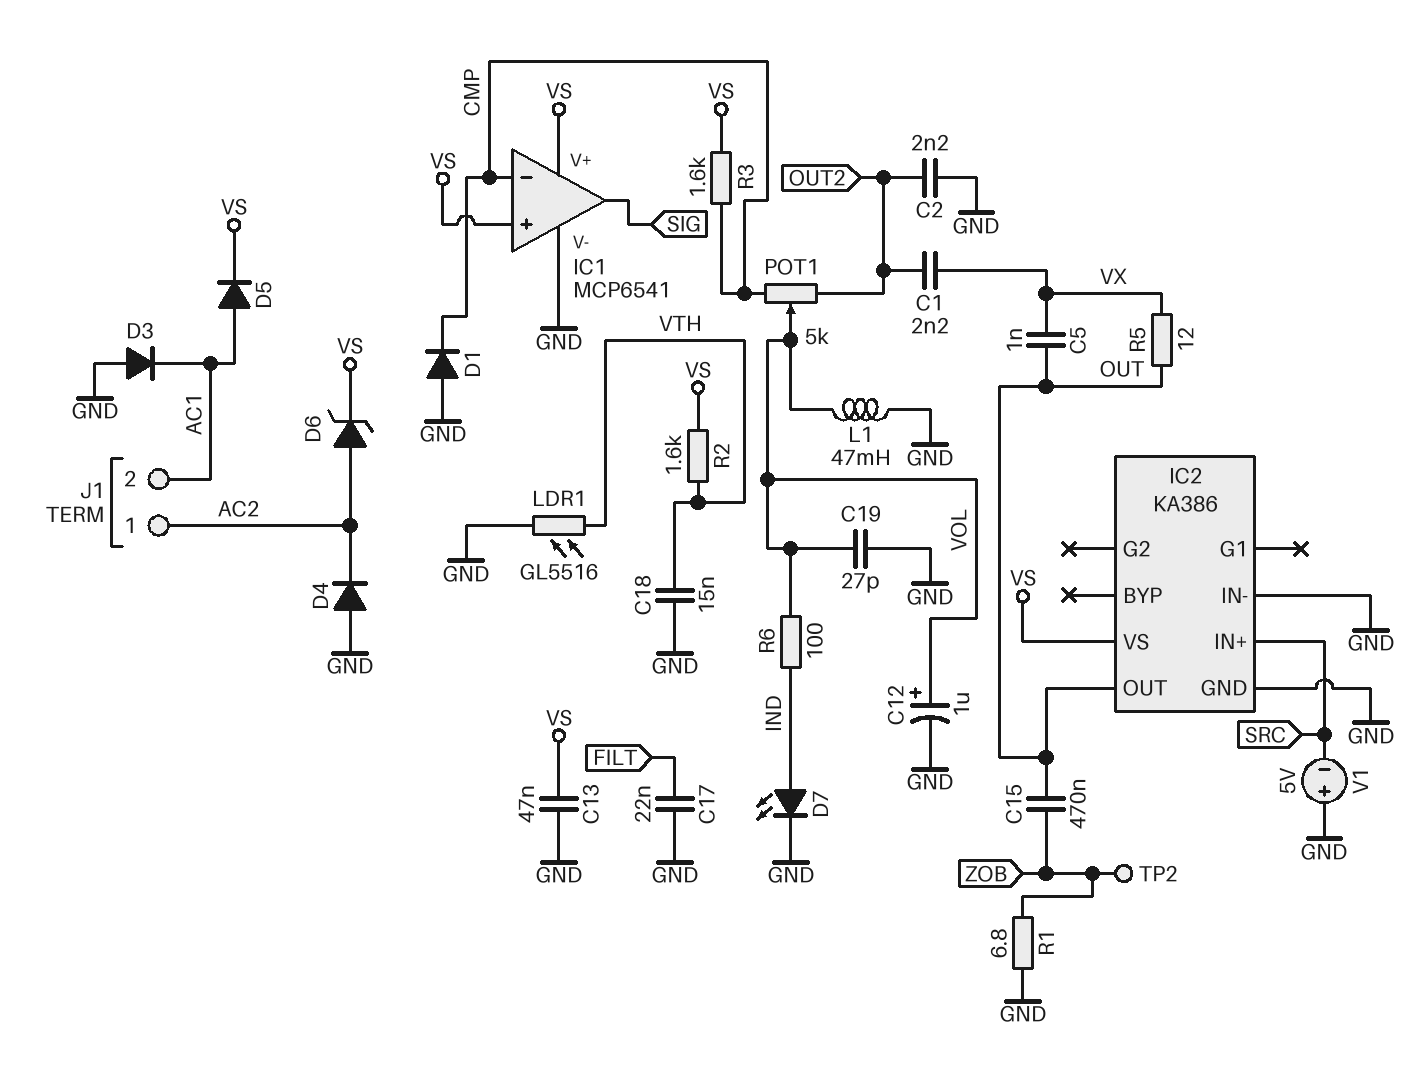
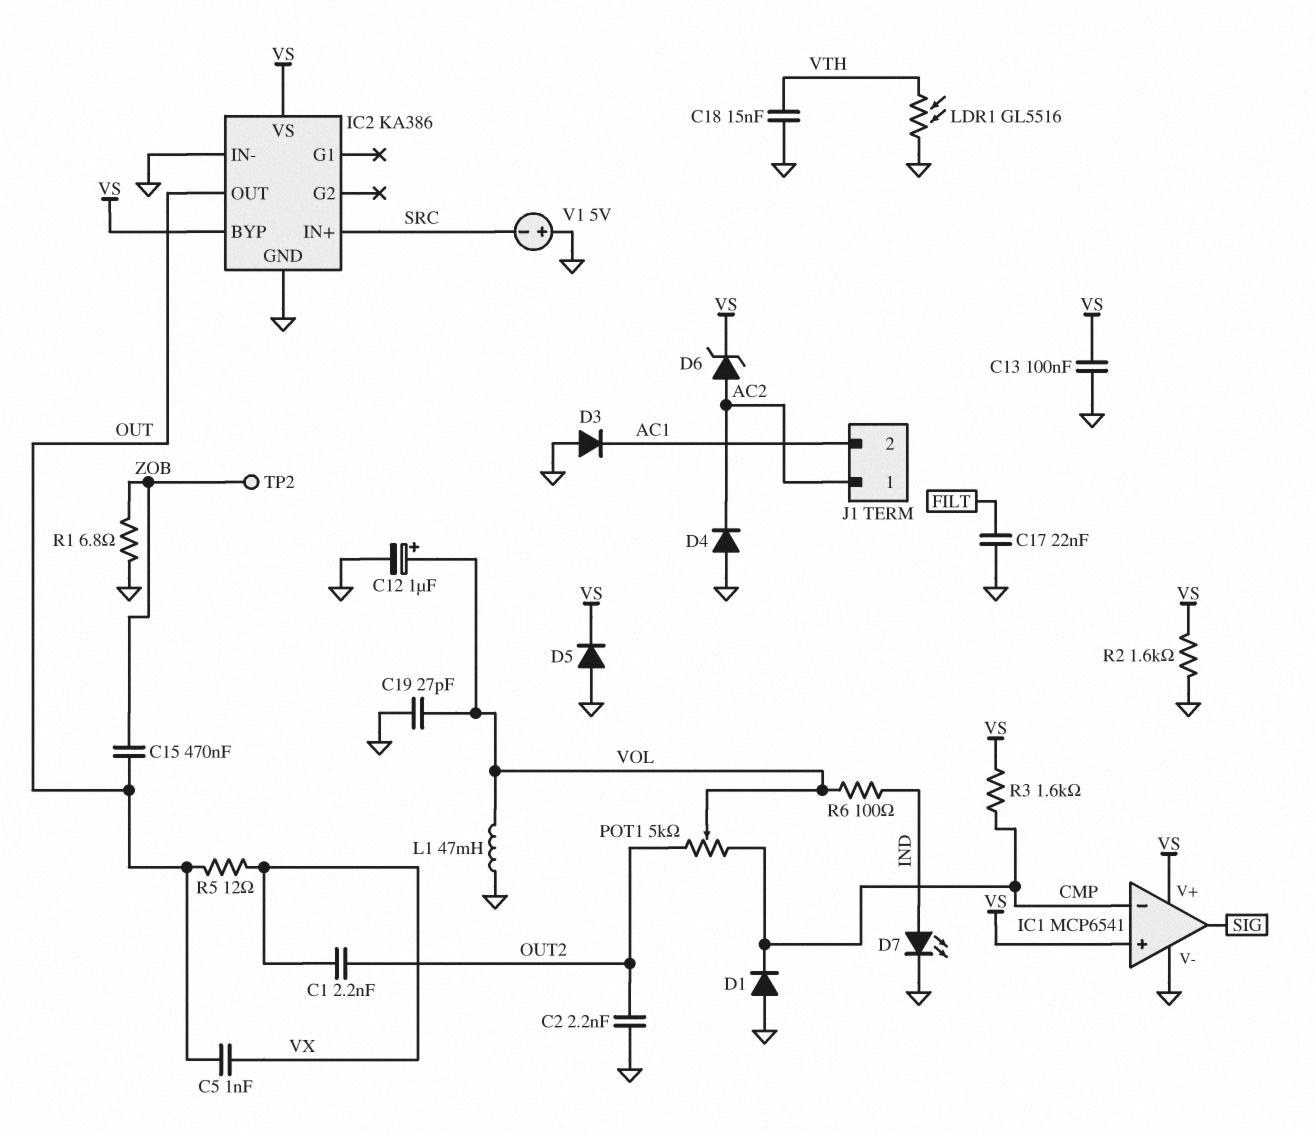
C13: 47nF (GND, VS) -> 100nF (GND, VS)
D5: diode (A AC1, K VS) -> diode (A GND, K VS)
IC2 pin BYP: none -> VS
R2: 1.6k (VS, VTH) -> 1.6k (GND, VS)

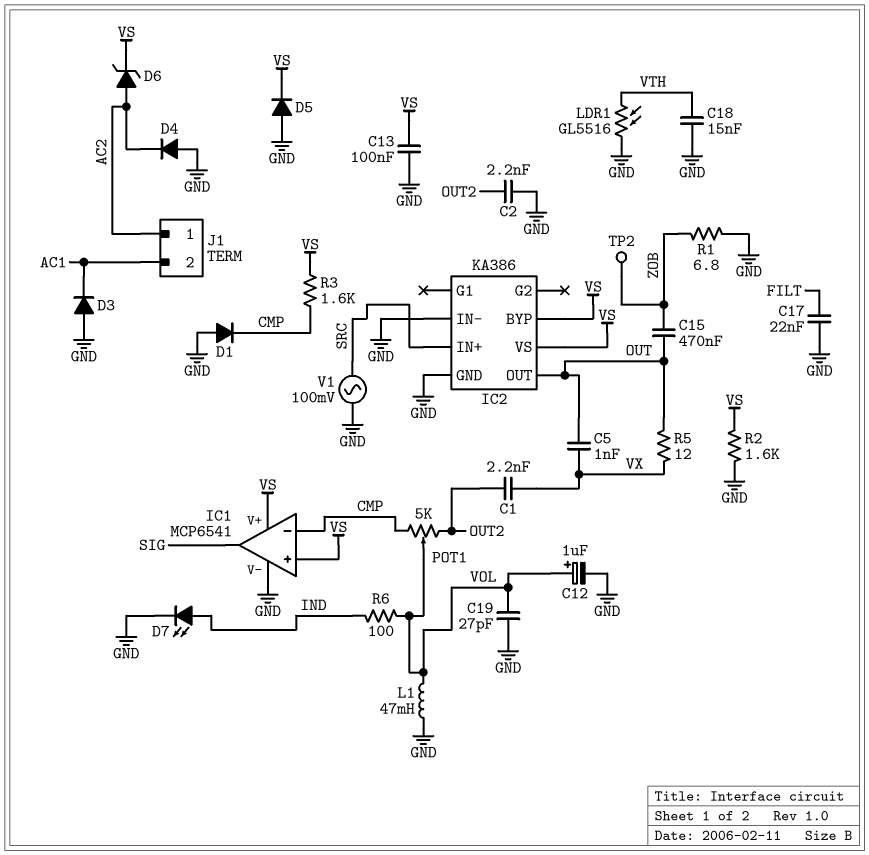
V1: 5V (plus GND, minus SRC) -> AC 100mV (GND, SRC)

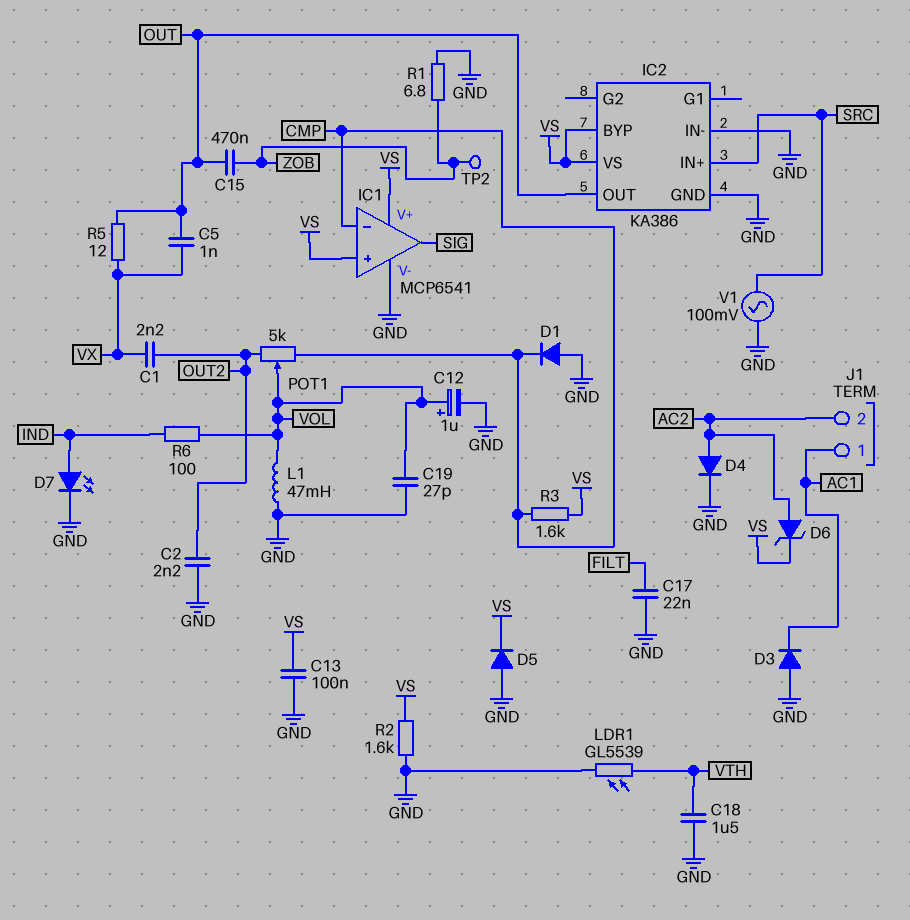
C18: 15nF (GND, VTH) -> 1.5uF (GND, VTH)
D4: diode (A GND, K AC2) -> diode (A AC2, K GND)
J1 pin 1: AC2 -> AC1
J1 pin 2: AC1 -> AC2
LDR1: GL5516 (GND, VTH) -> GL5539 (GND, VTH)

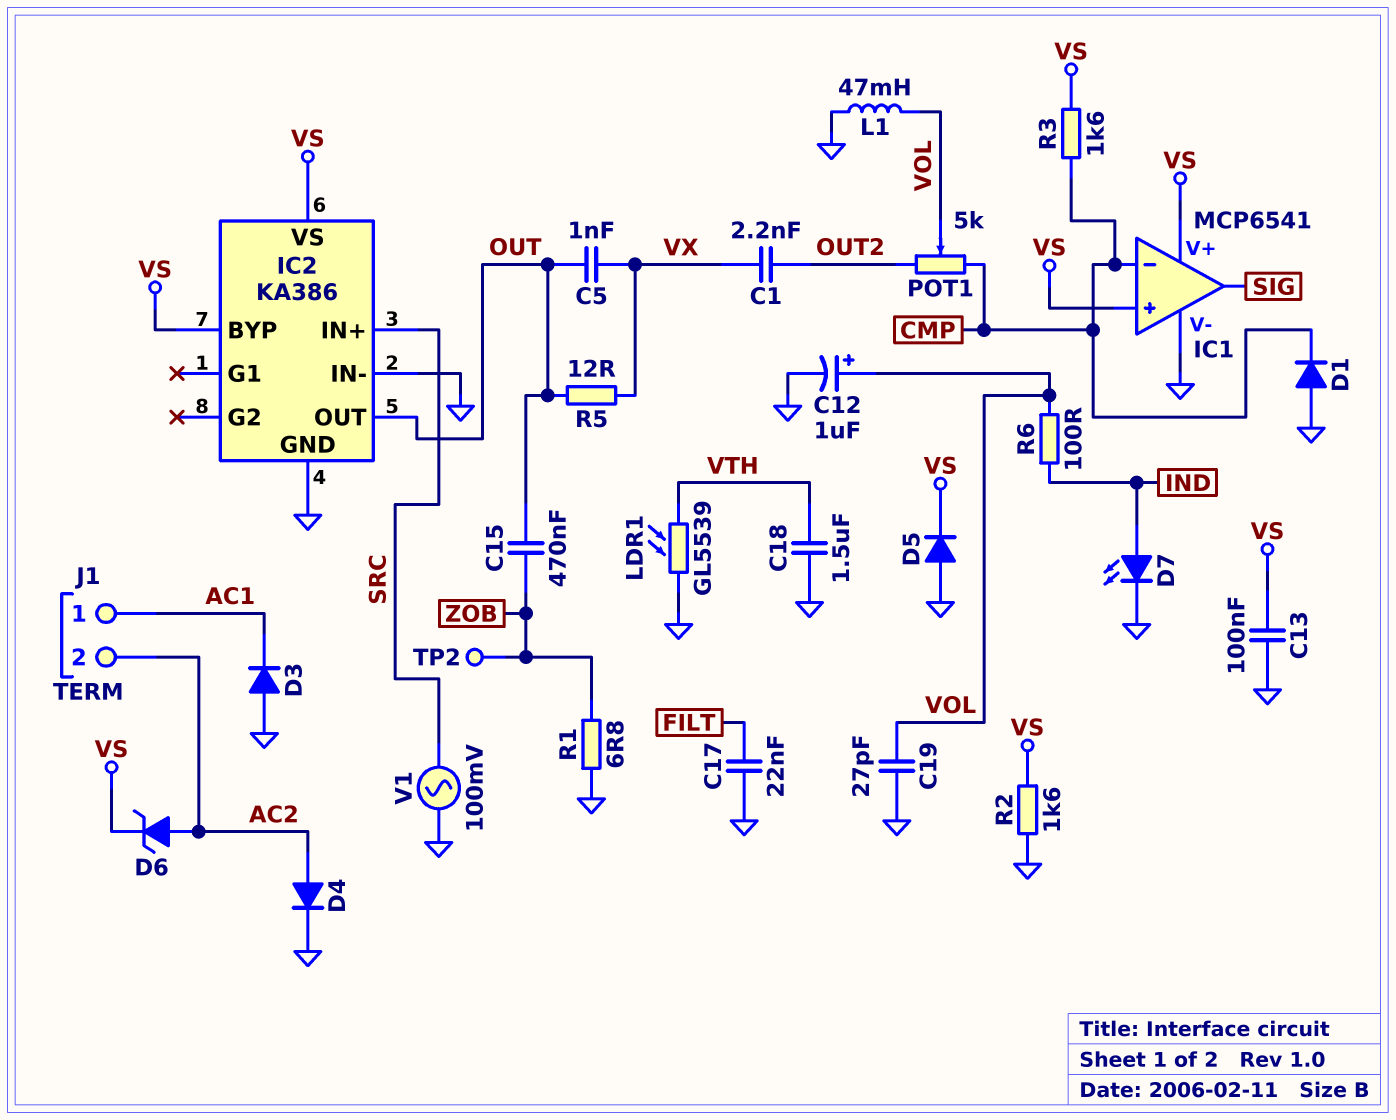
C2: 2.2nF (GND, OUT2) -> none

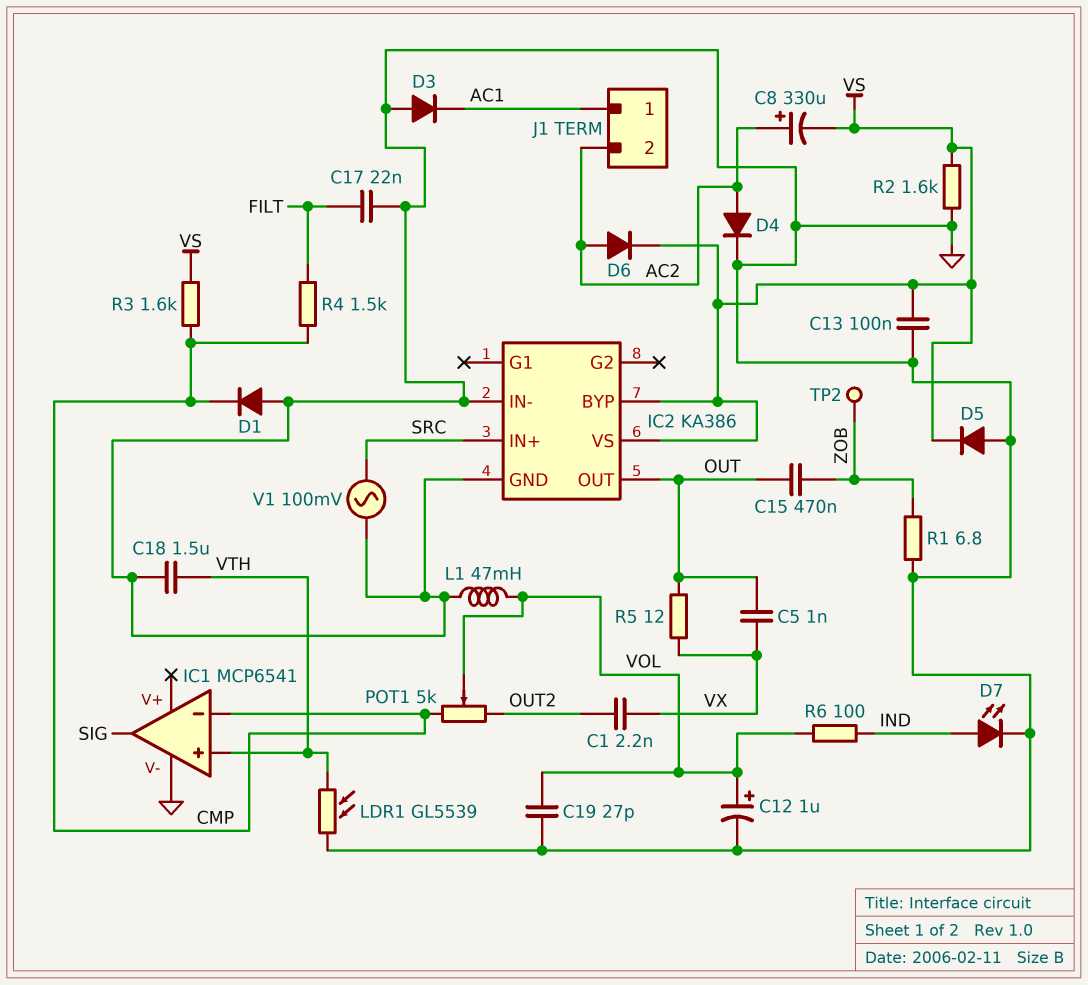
C8: none -> 330uF (plus AC2, minus VS)
D6: zener (A AC2, K VS) -> diode (A AC2, K VS)
IC1 pin V+: VS -> none
IC1 pin in+: VS -> VTH
R4: none -> 1.5k (CMP, FILT)

